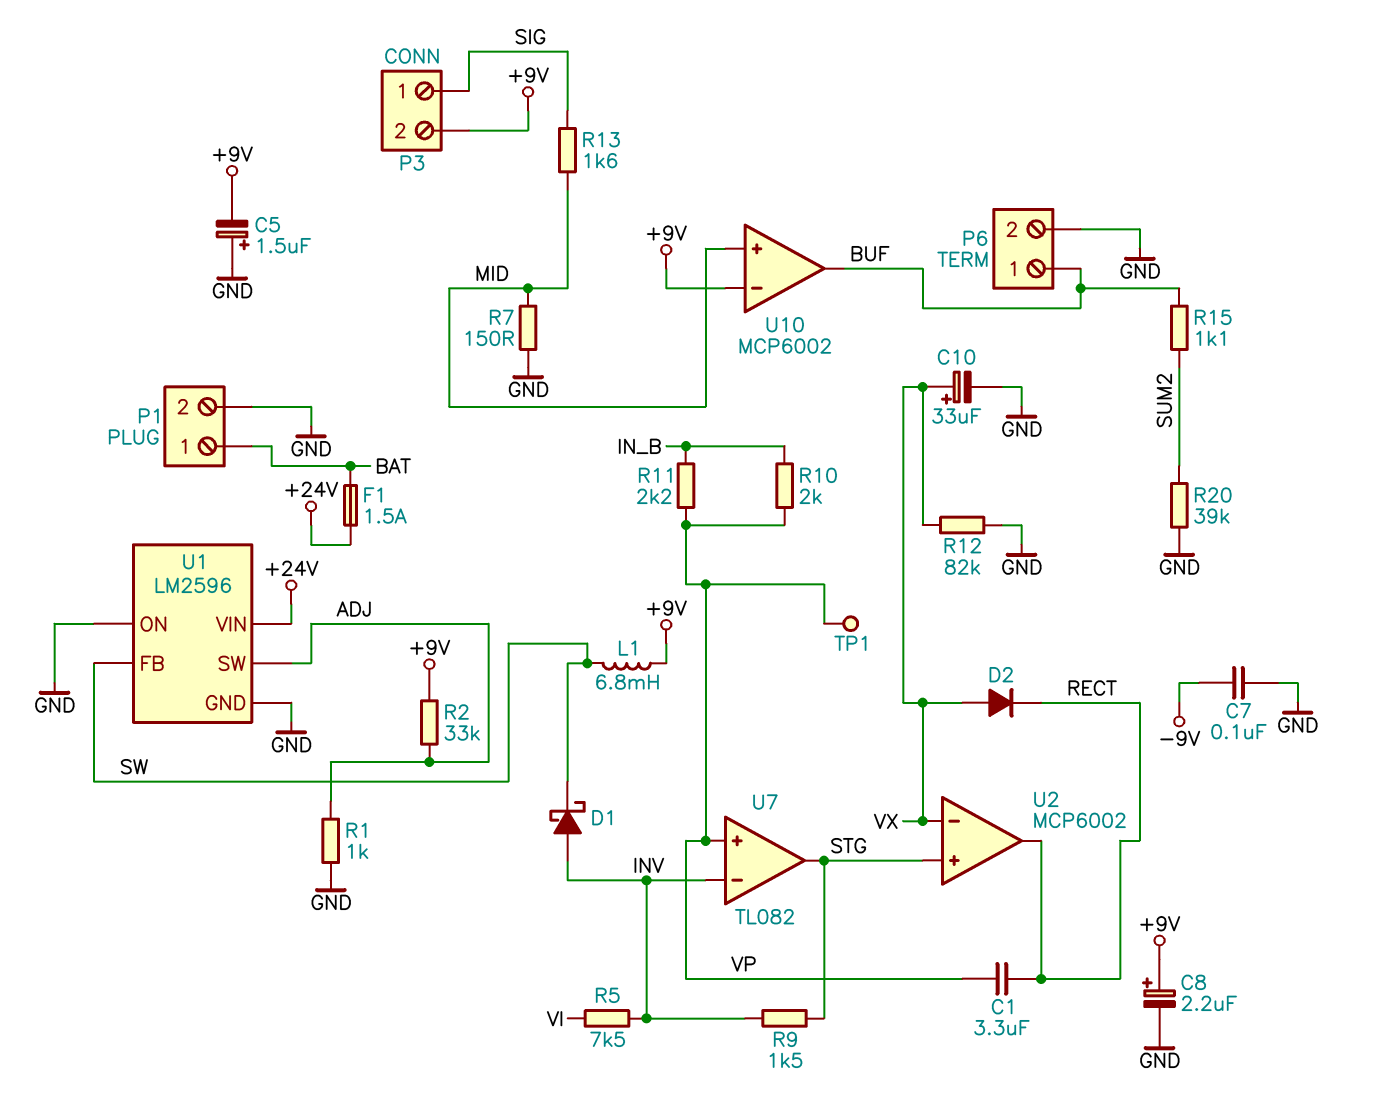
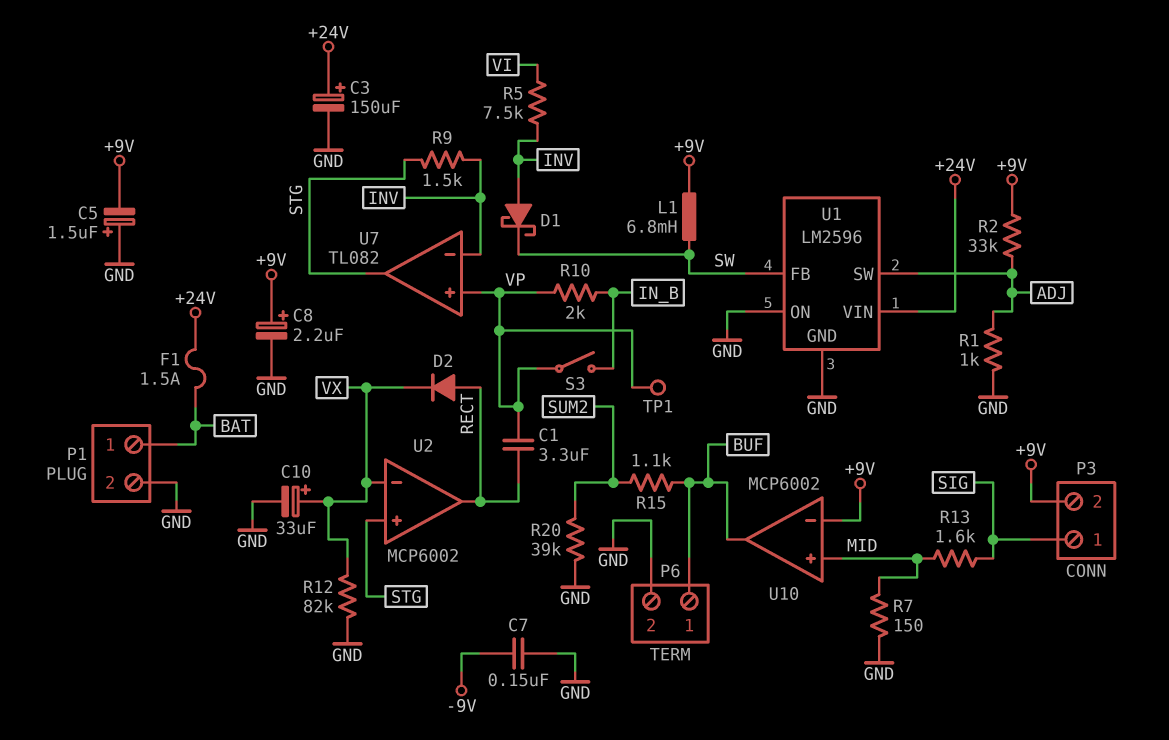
C3: none -> 150uF (plus +24V, minus GND)
C7: 100nF (-9V, GND) -> 150nF (-9V, GND)
D2: diode (A VX, K RECT) -> diode (A RECT, K VX)
R11: 2.2k (IN_B, VP) -> none
S3: none -> switch (IN_B, VP)

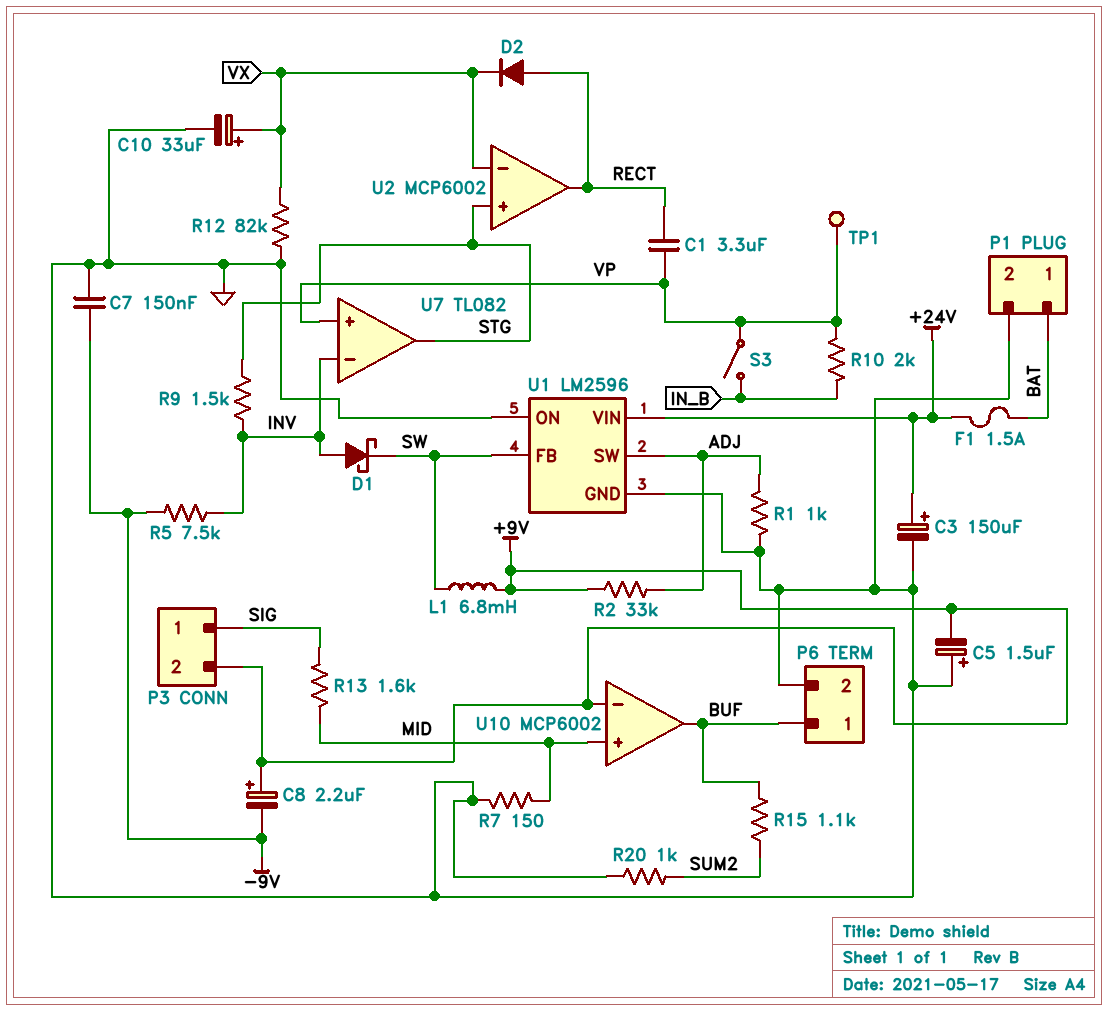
C8: 2.2uF (plus +9V, minus GND) -> 2.2uF (plus +9V, minus -9V)
R5: 7.5k (INV, VI) -> 7.5k (-9V, INV)
R20: 39k (GND, SUM2) -> 1k (GND, SUM2)

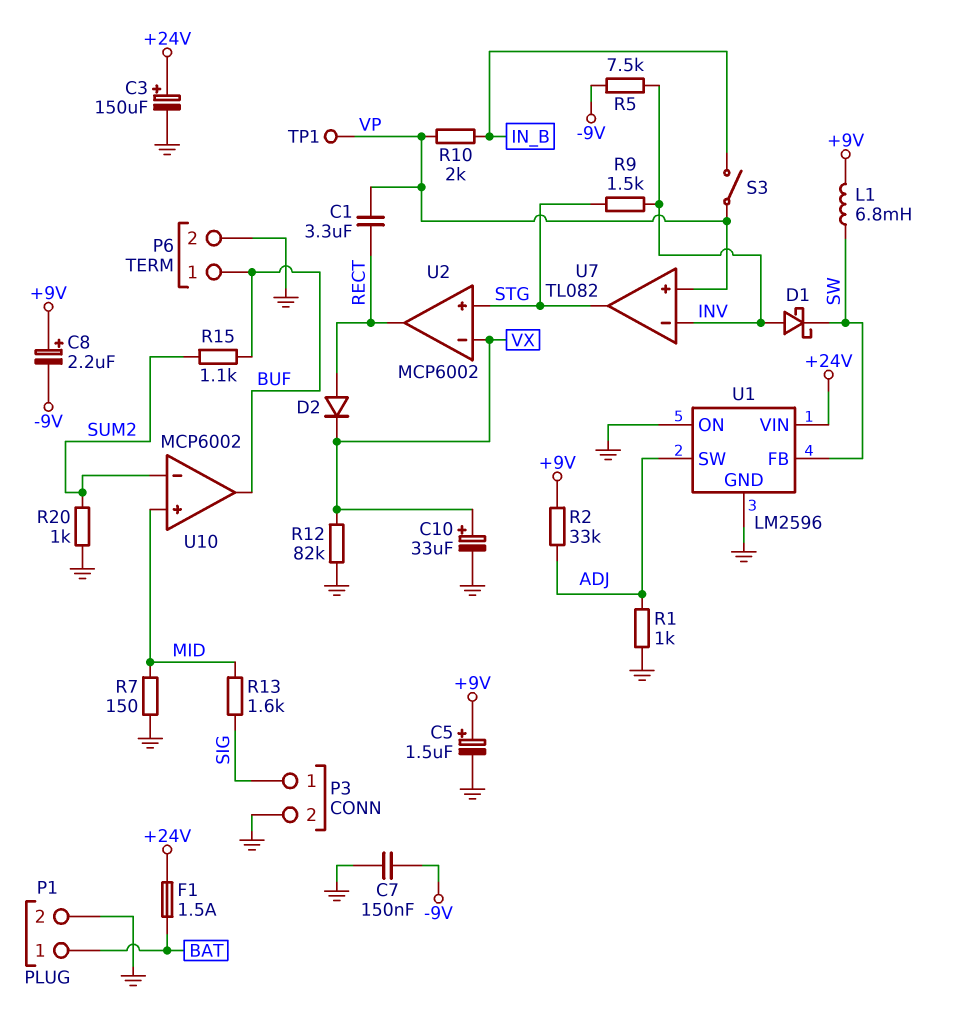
C5: 1.5uF (plus GND, minus +9V) -> 1.5uF (plus +9V, minus GND)
P3 pin 2: +9V -> GND
U10 pin in-: +9V -> SUM2

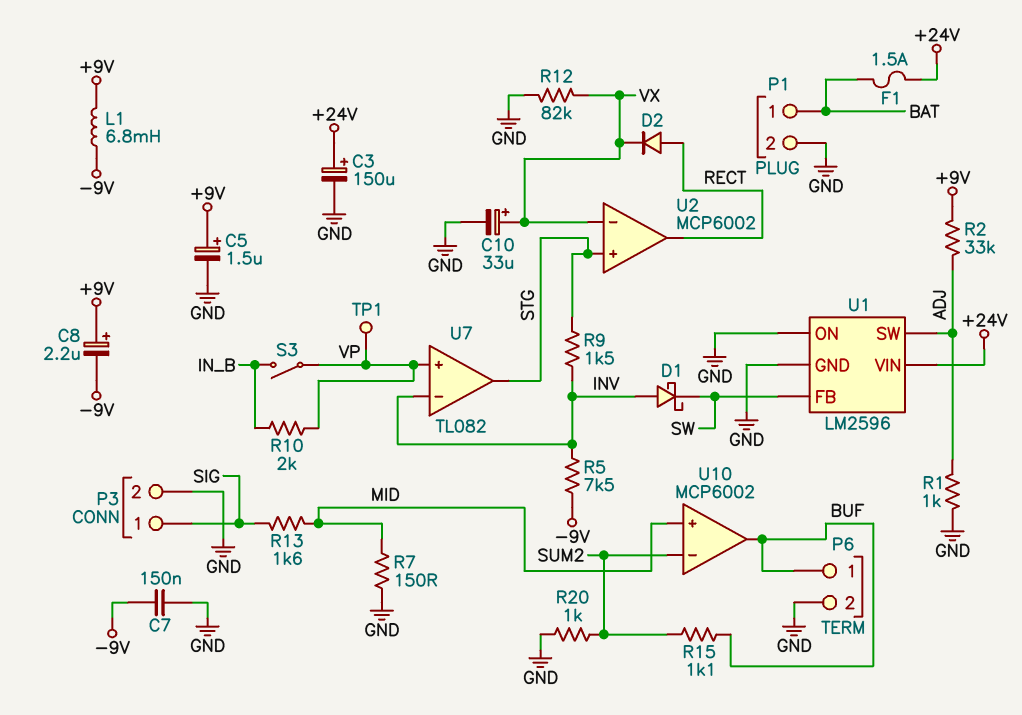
C1: 3.3uF (RECT, VP) -> none
L1: 6.8mH (+9V, SW) -> 6.8mH (+9V, -9V)

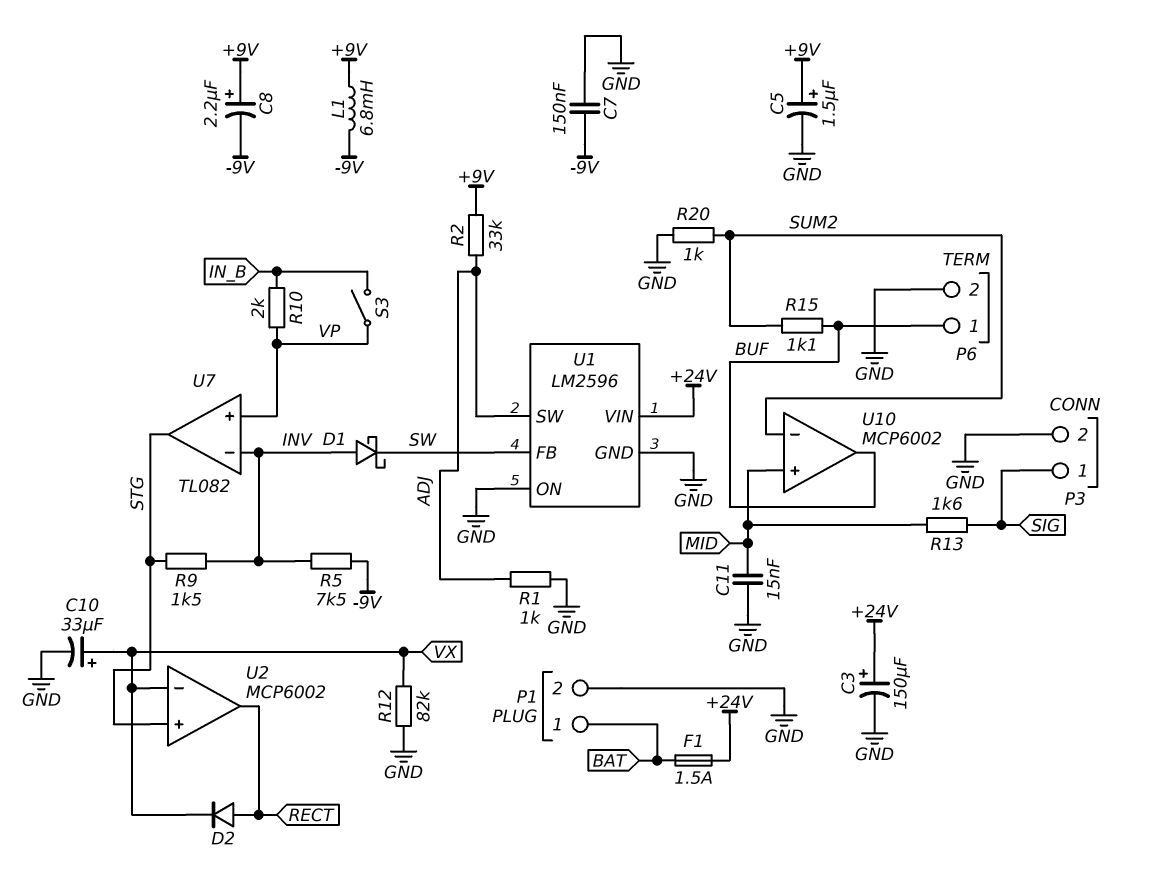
C11: none -> 15nF (GND, MID)
R7: 150 (GND, MID) -> none
TP1: test point (VP) -> none

